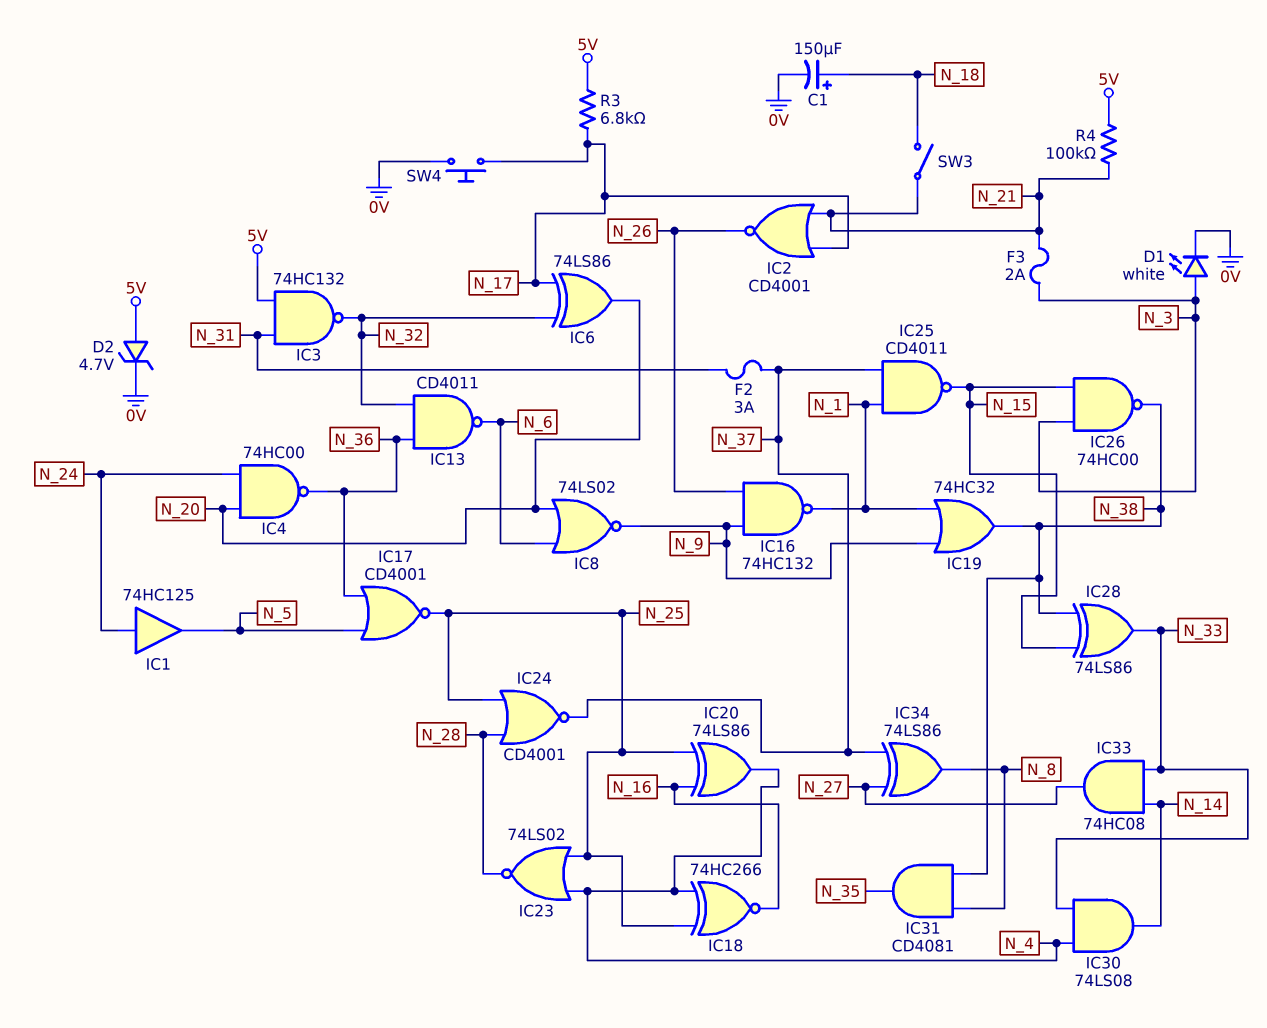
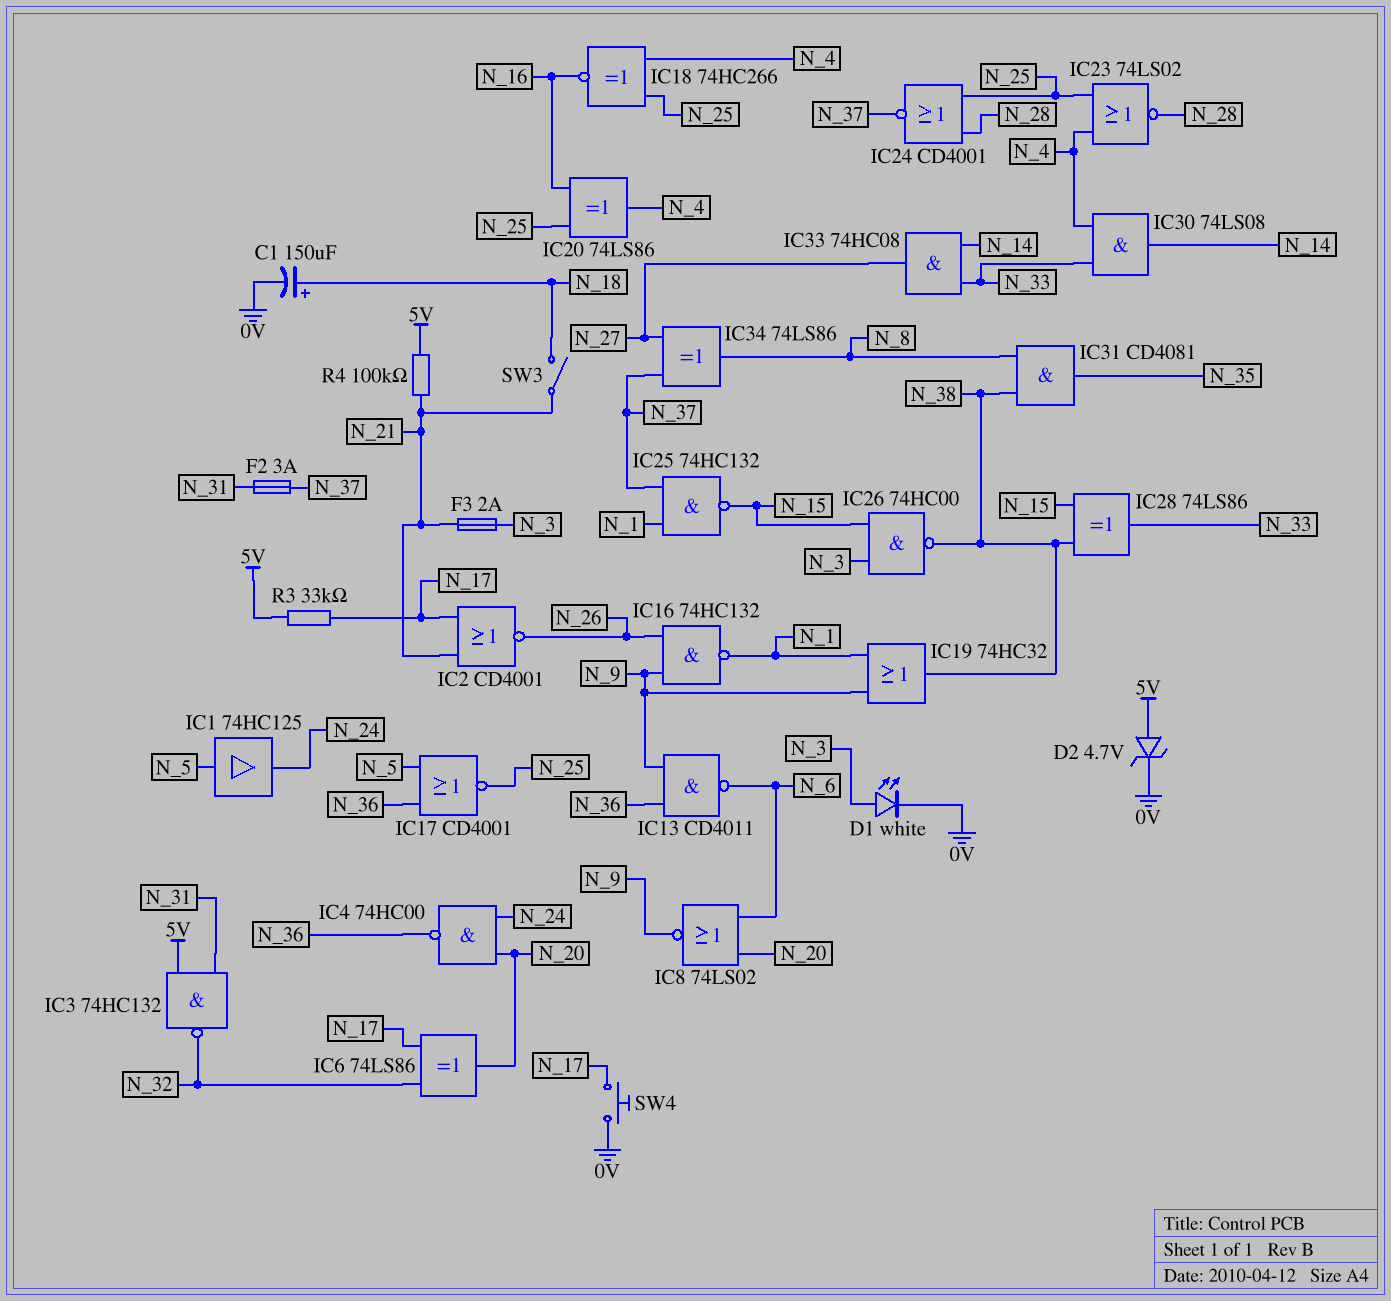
IC1: buffer 74HC125 (in N_24, out N_5) -> buffer 74HC125 (in N_5, out N_24)
IC13: NAND CD4011 (in N_32, in N_36, out N_6) -> NAND CD4011 (in N_9, in N_36, out N_6)
IC25: NAND CD4011 (in N_1, in N_37, out N_15) -> NAND 74HC132 (in N_1, in N_37, out N_15)
R3: 6.8k (5V, N_17) -> 33k (5V, N_17)

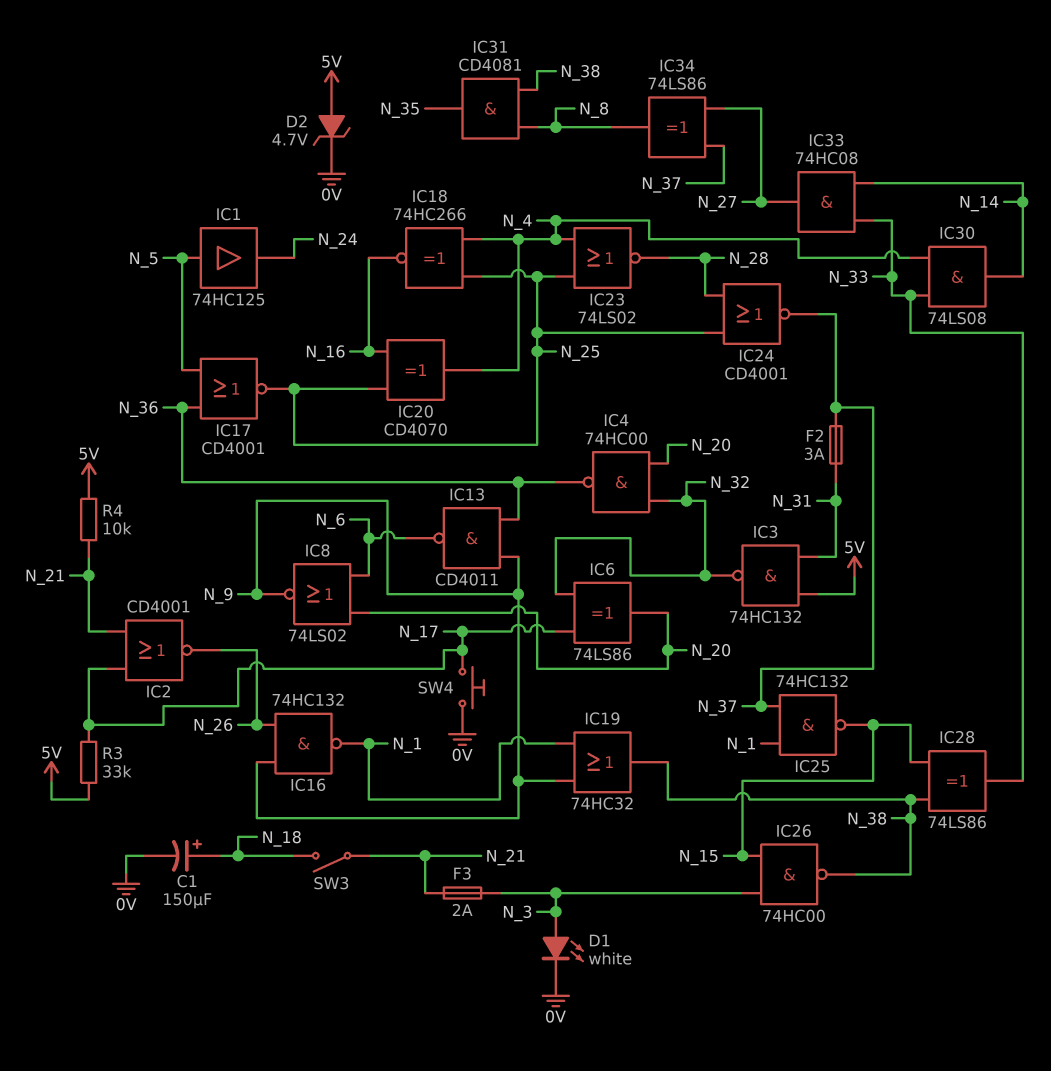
IC4: NAND 74HC00 (in N_20, in N_24, out N_36) -> NAND 74HC00 (in N_20, in N_32, out N_36)
IC20: XOR 74LS86 (in N_16, in N_25, out N_4) -> XOR CD4070 (in N_16, in N_25, out N_4)
R4: 100k (5V, N_21) -> 10k (5V, N_21)

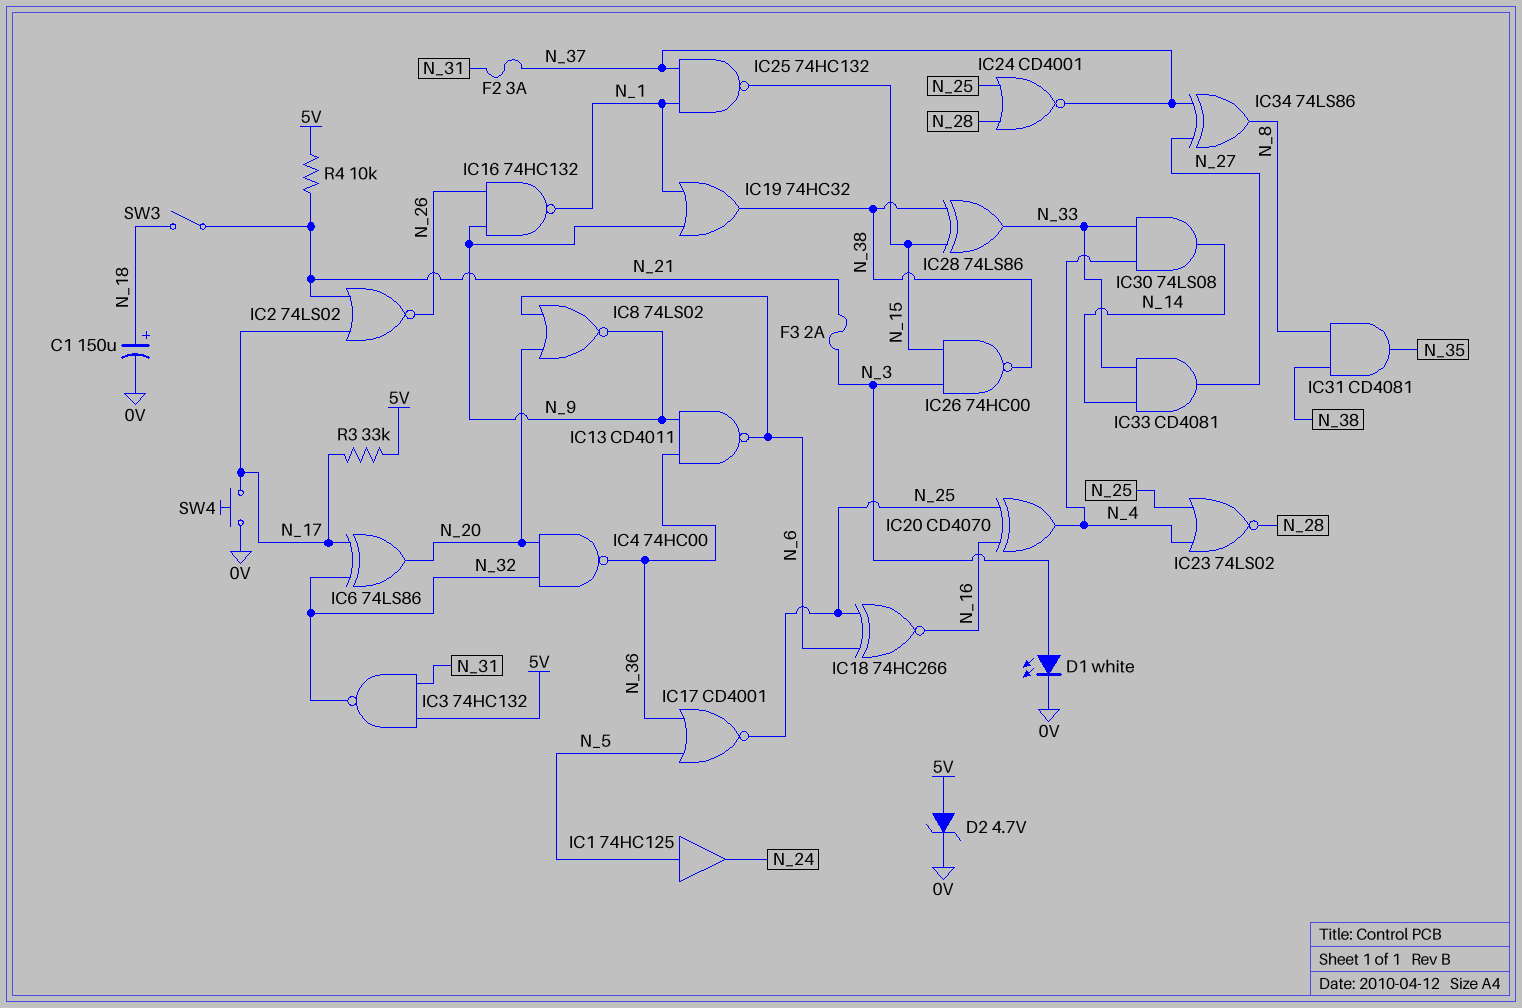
IC2: NOR CD4001 (in N_17, in N_21, out N_26) -> NOR 74LS02 (in N_17, in N_21, out N_26)
IC18: XNOR 74HC266 (in N_4, in N_25, out N_16) -> XNOR 74HC266 (in N_6, in N_25, out N_16)
IC33: AND 74HC08 (in N_14, in N_33, out N_27) -> AND CD4081 (in N_14, in N_33, out N_27)

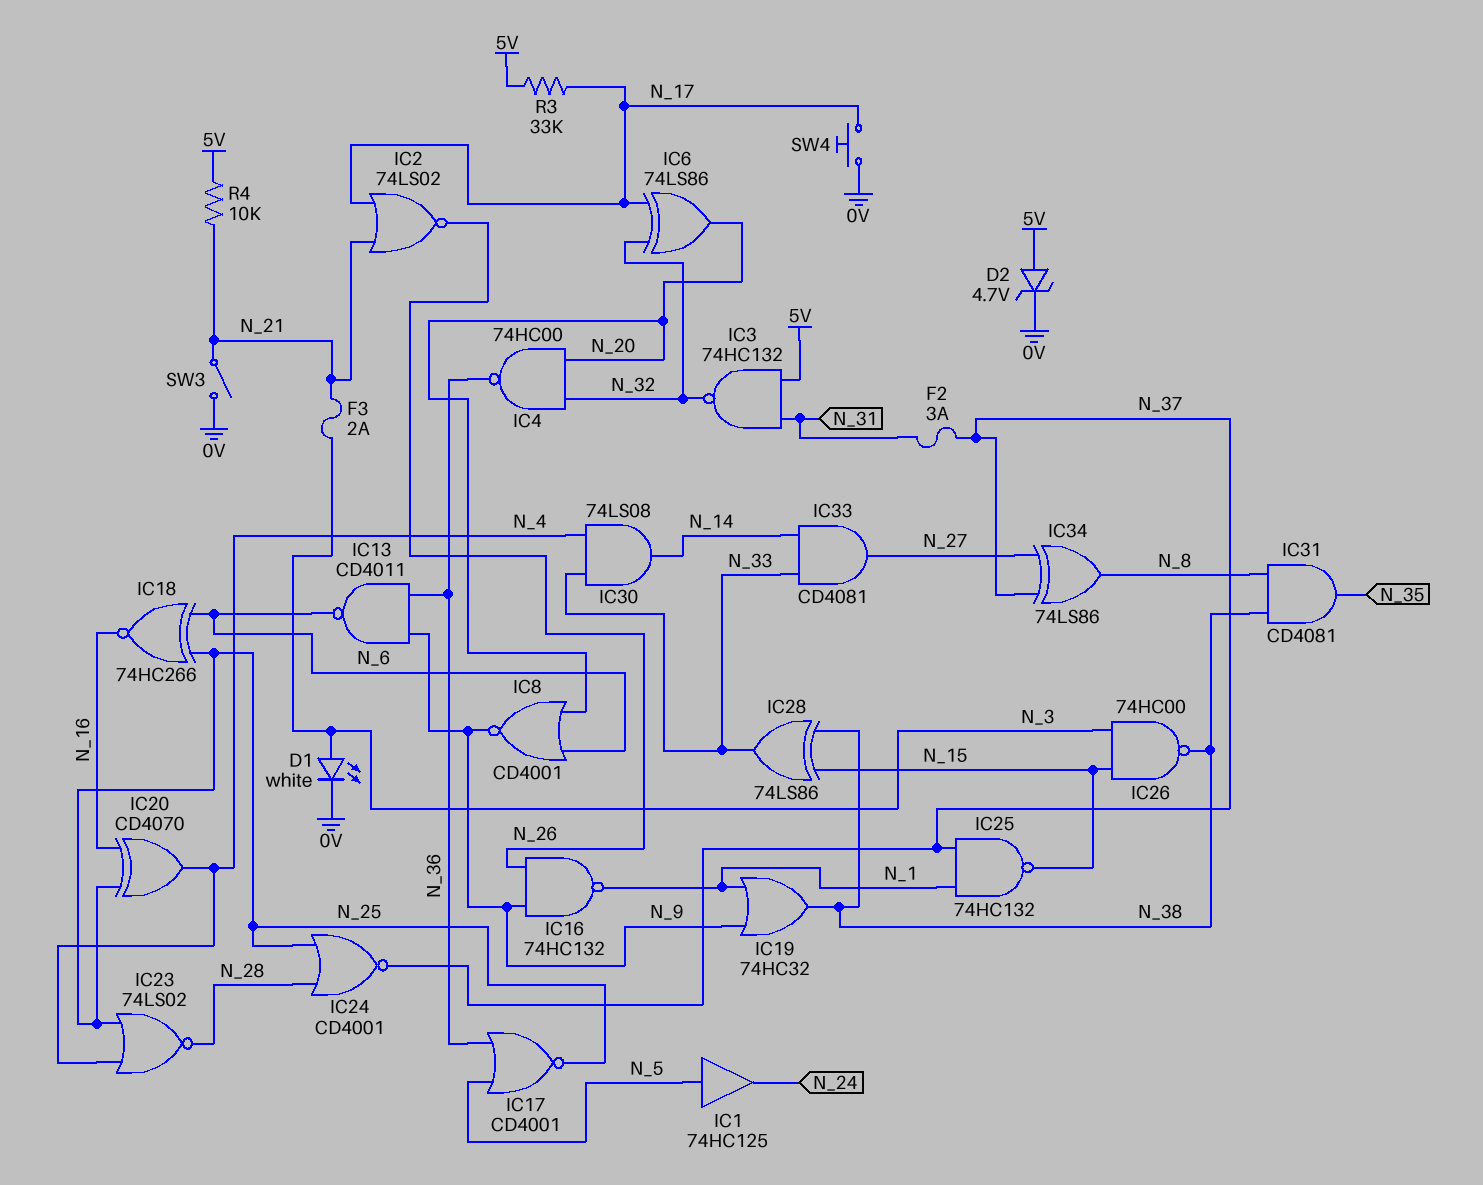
C1: 150uF (plus N_18, minus 0V) -> none
IC8: NOR 74LS02 (in N_6, in N_20, out N_9) -> NOR CD4001 (in N_6, in N_20, out N_9)
SW3: switch (N_18, N_21) -> switch (0V, N_21)

